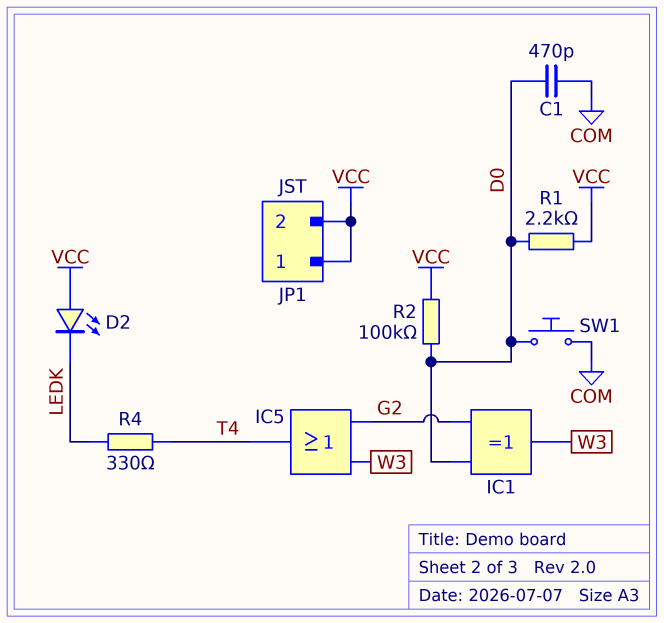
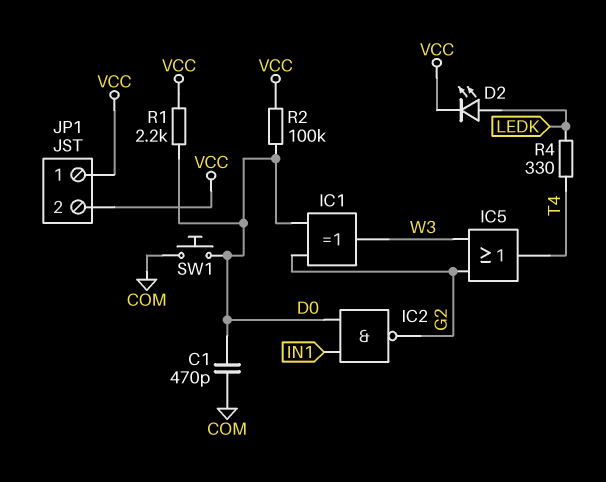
D2: LED (A VCC, K LEDK) -> LED (A LEDK, K VCC)
IC2: none -> NAND (in D0, in IN1, out G2)

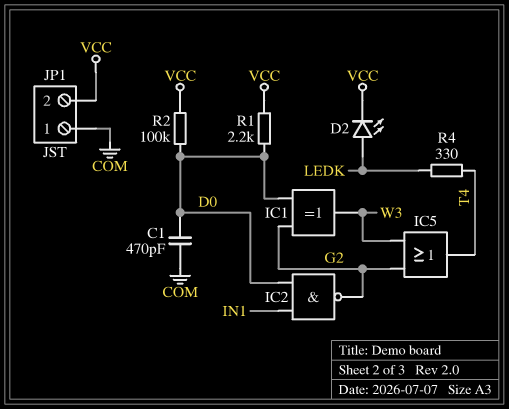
JP1 pin 1: VCC -> COM
SW1: button (COM, D0) -> none

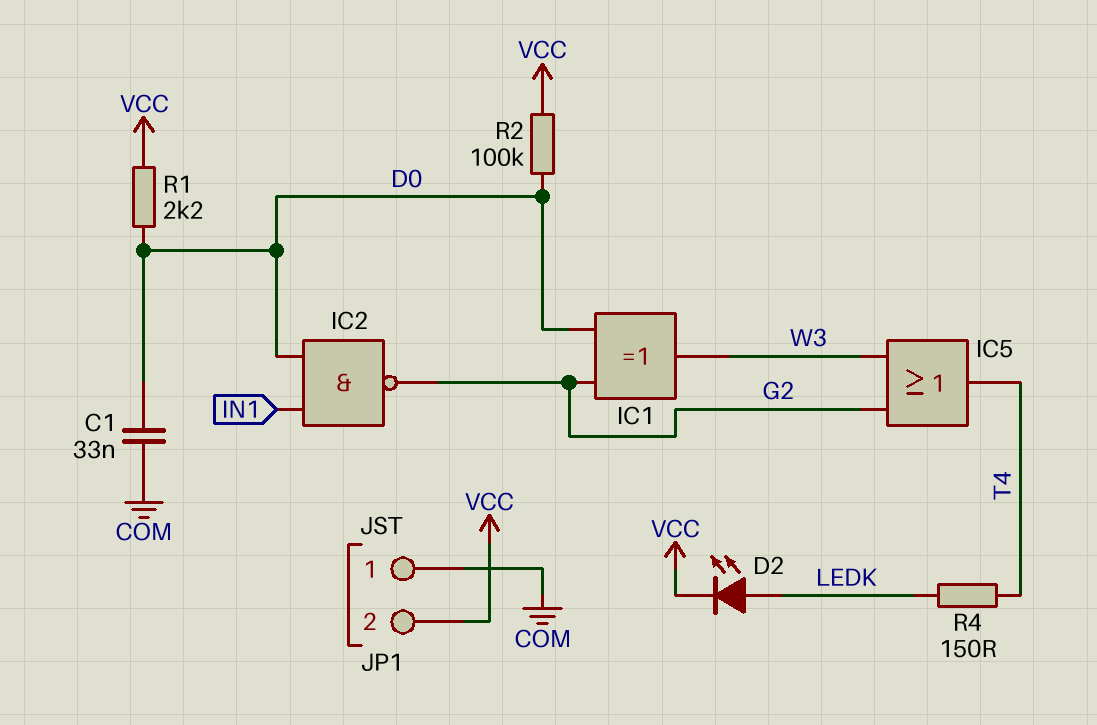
C1: 470pF (COM, D0) -> 33nF (COM, D0)
R4: 330 (LEDK, T4) -> 150 (LEDK, T4)

